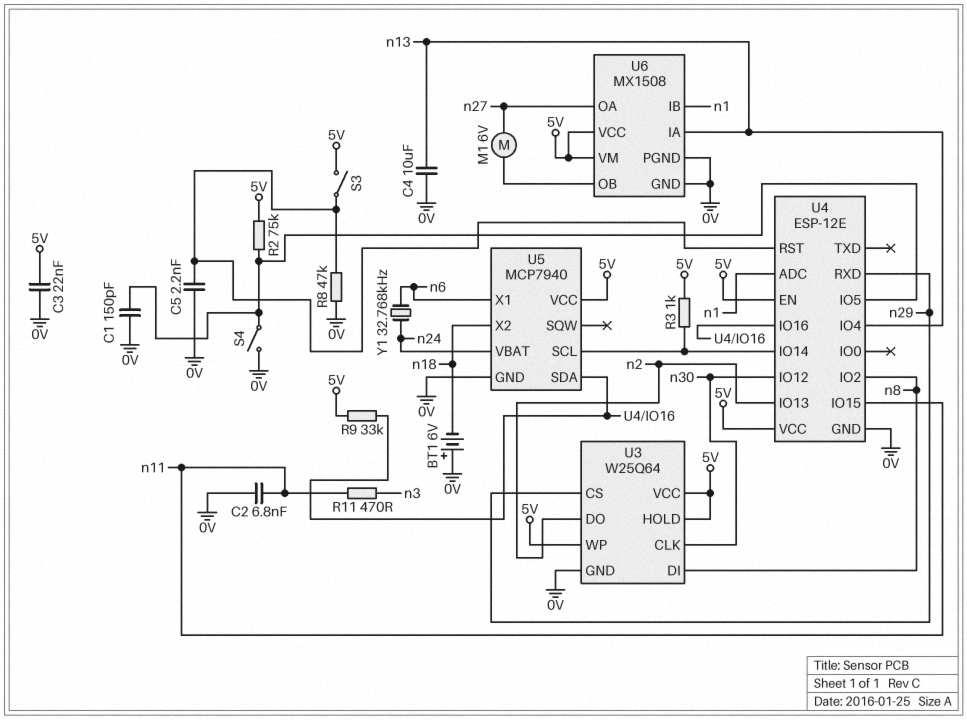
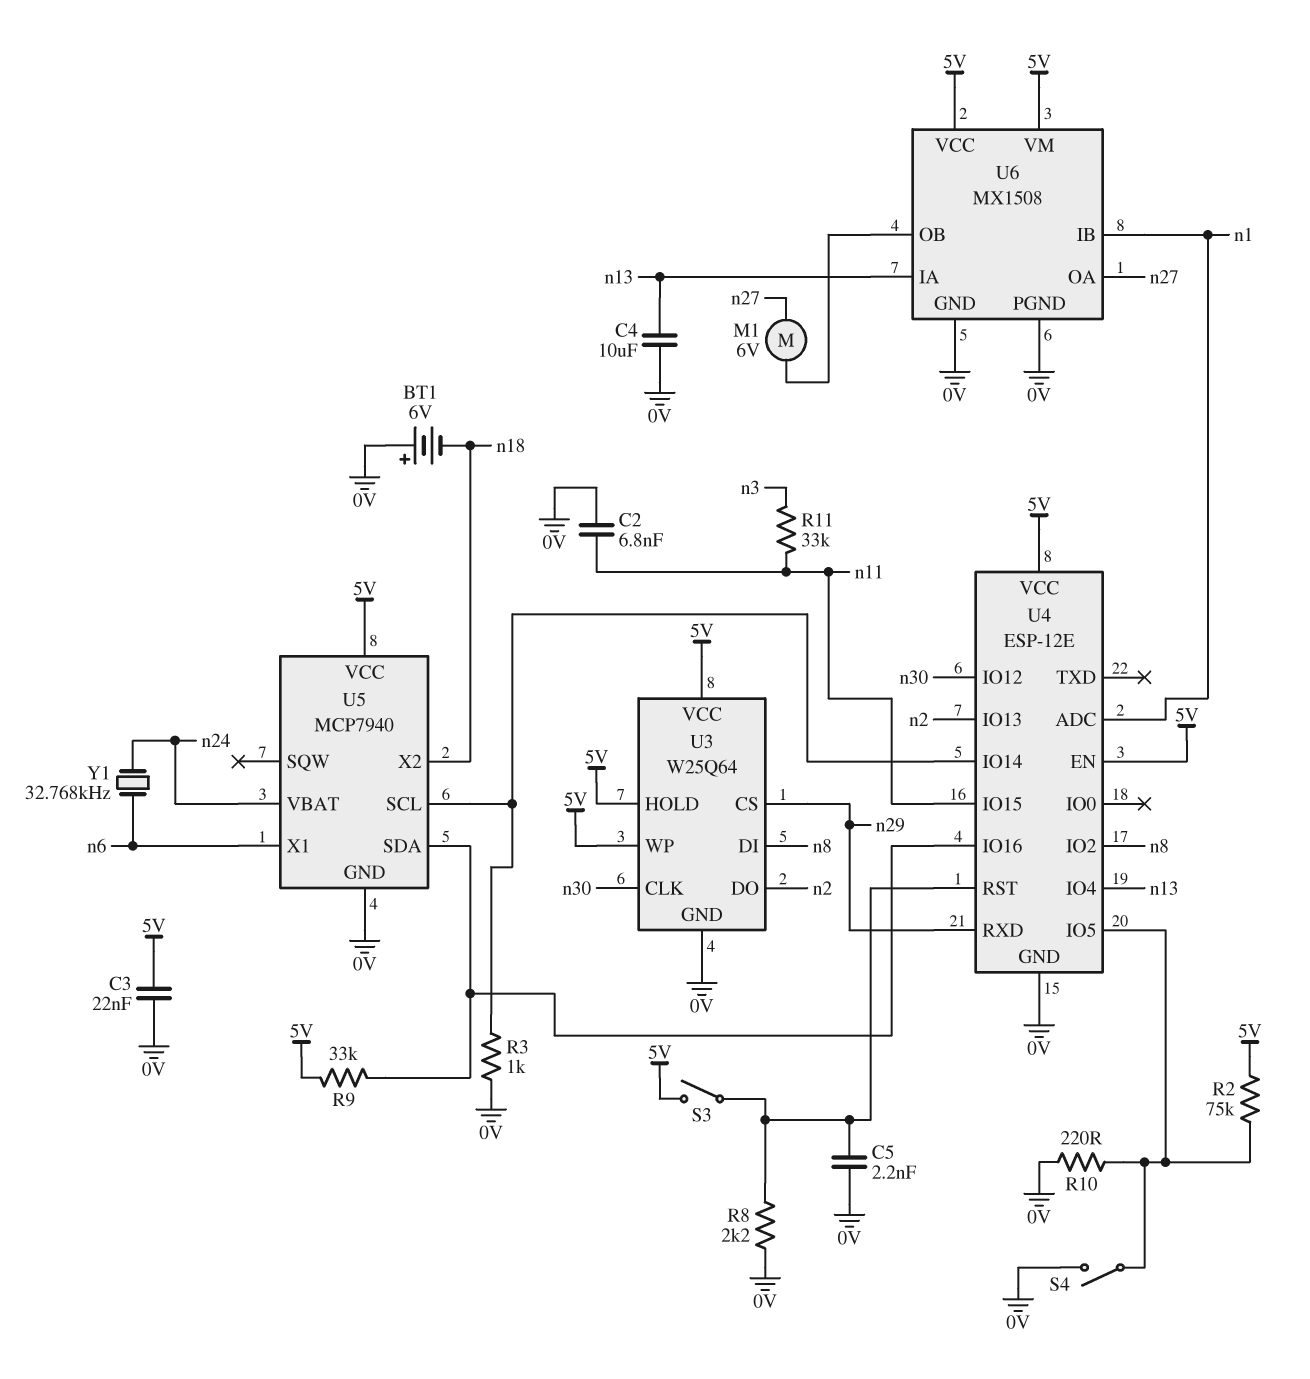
C1: 150pF (0V, U4/IO5) -> none
R3: 1k (5V, U4/IO14) -> 1k (0V, U4/IO14)
R8: 47k (0V, U4/RST) -> 2.2k (0V, U4/RST)
R10: none -> 220 (0V, U4/IO5)
R11: 470 (n3, n11) -> 33k (n3, n11)

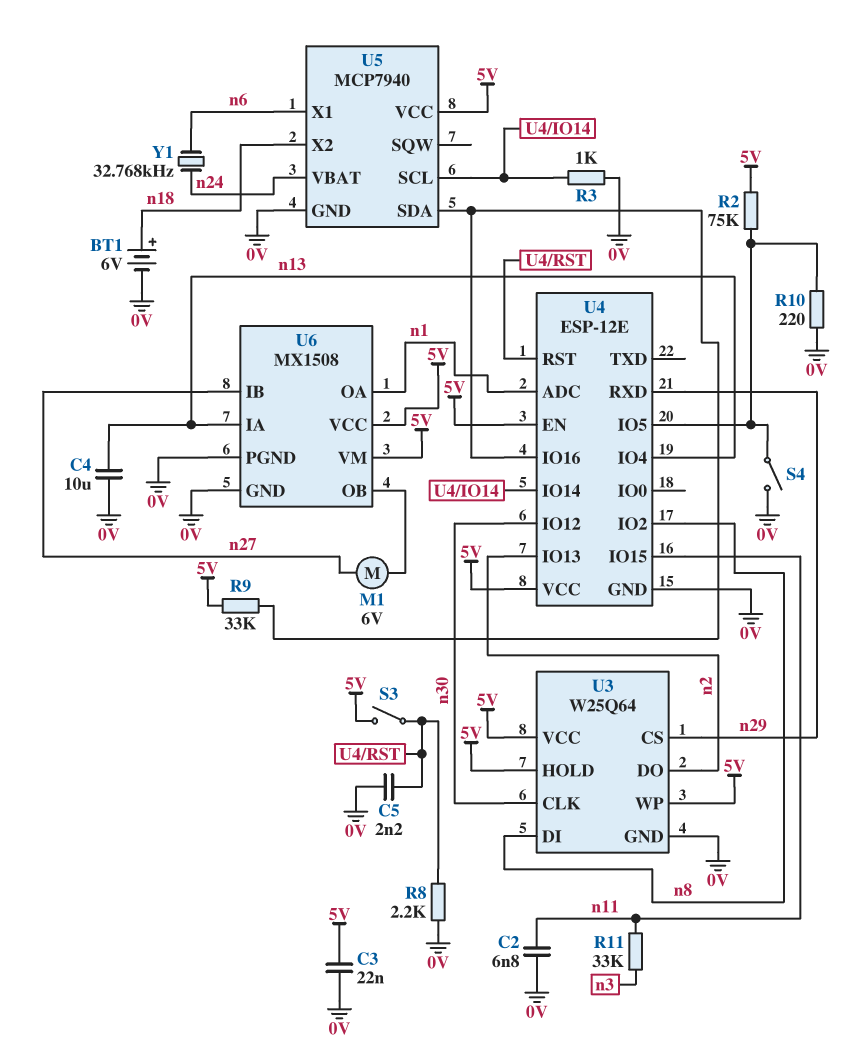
BT1: 6V (plus 0V, minus n18) -> 6V (plus n18, minus 0V)
U6 pin IB: n1 -> n27
U6 pin OA: n27 -> n1

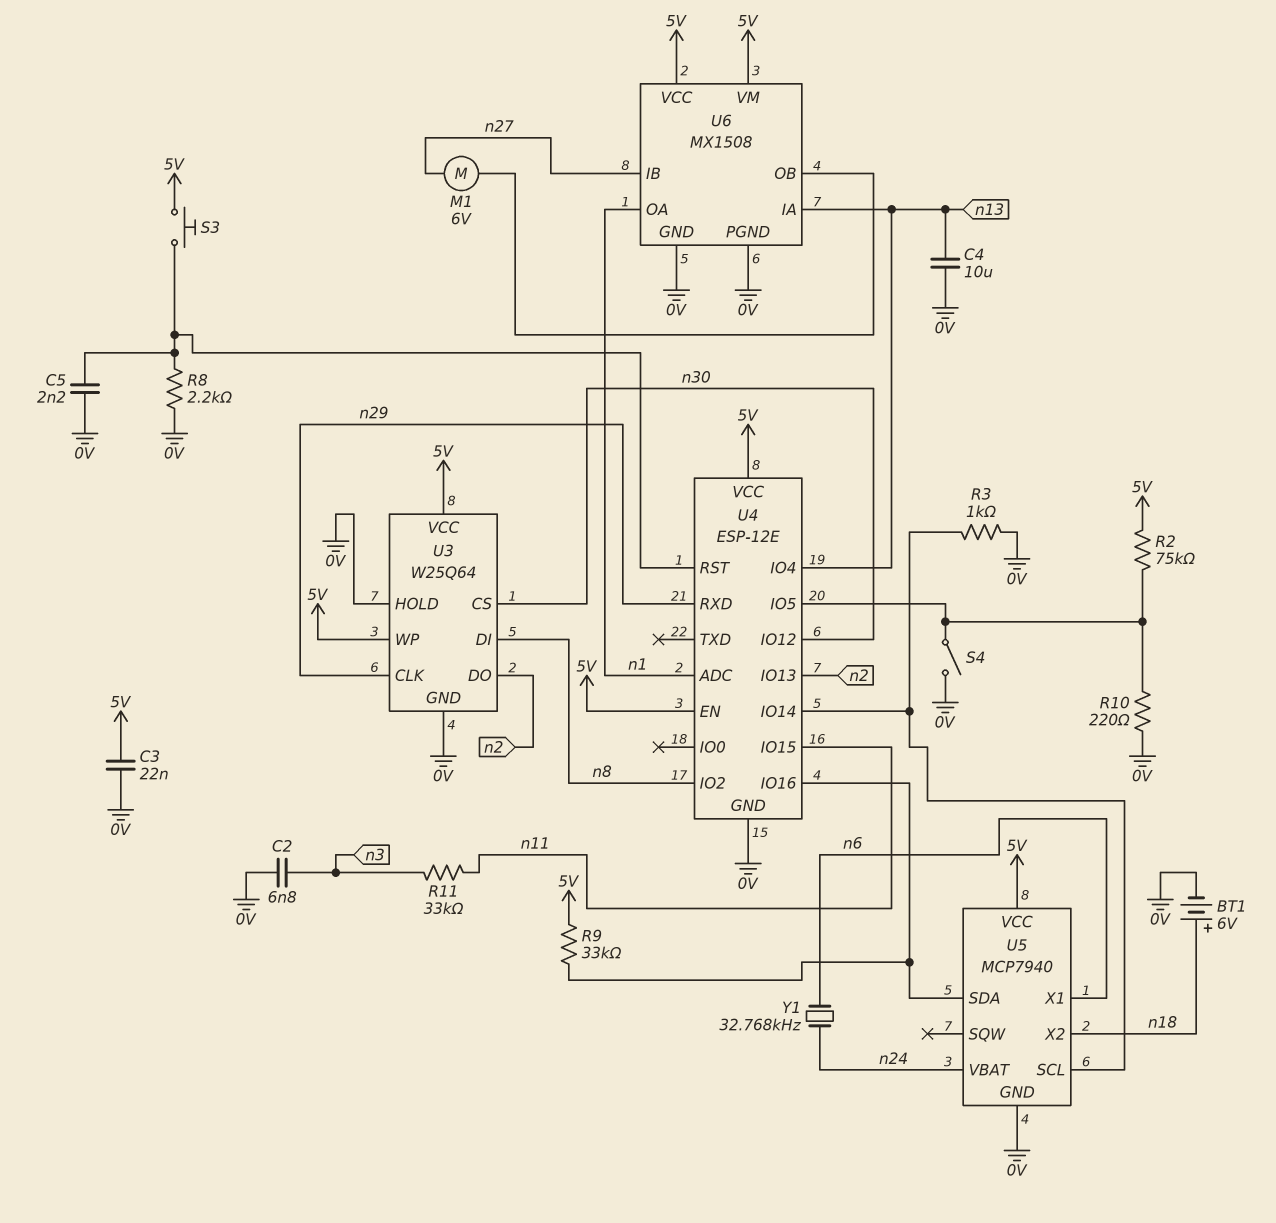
C2: 6.8nF (0V, n11) -> 6.8nF (0V, n3)
S3: switch (5V, U4/RST) -> button (5V, U4/RST)
U3 pin CLK: n30 -> n29
U3 pin CS: n29 -> n30
U3 pin HOLD: 5V -> 0V

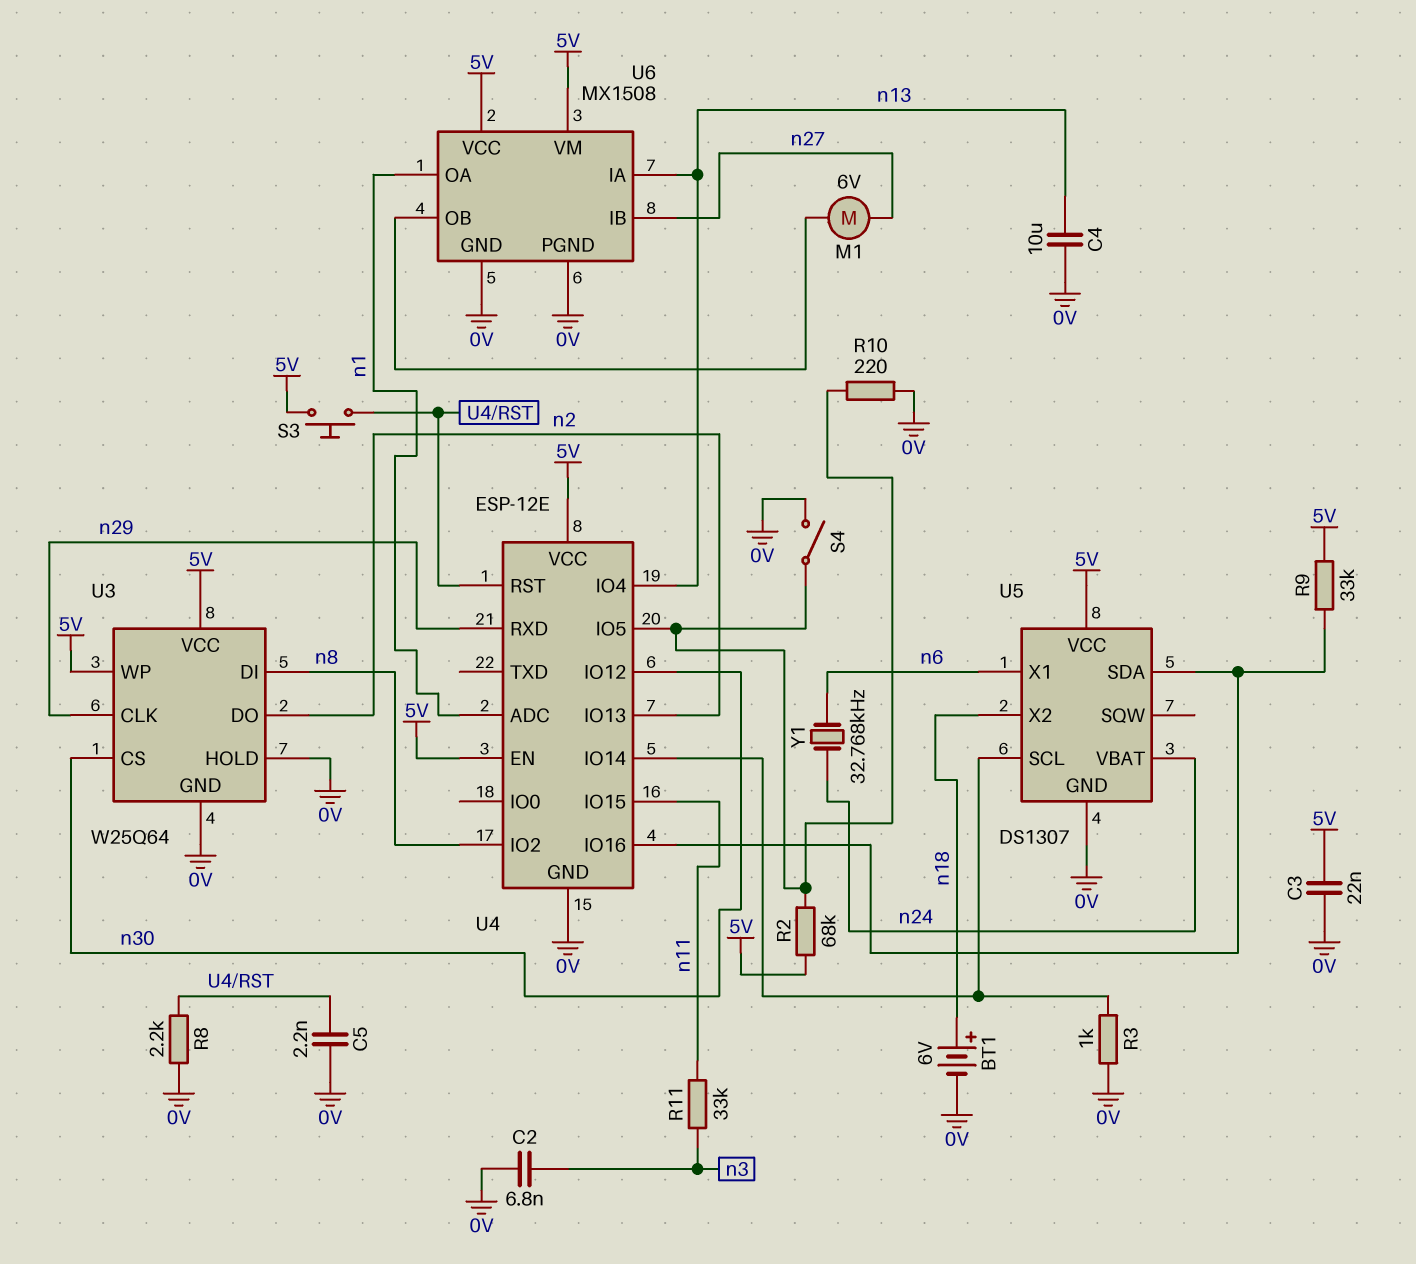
R2: 75k (5V, U4/IO5) -> 68k (5V, U4/IO5)
U5: MCP7940 -> DS1307

